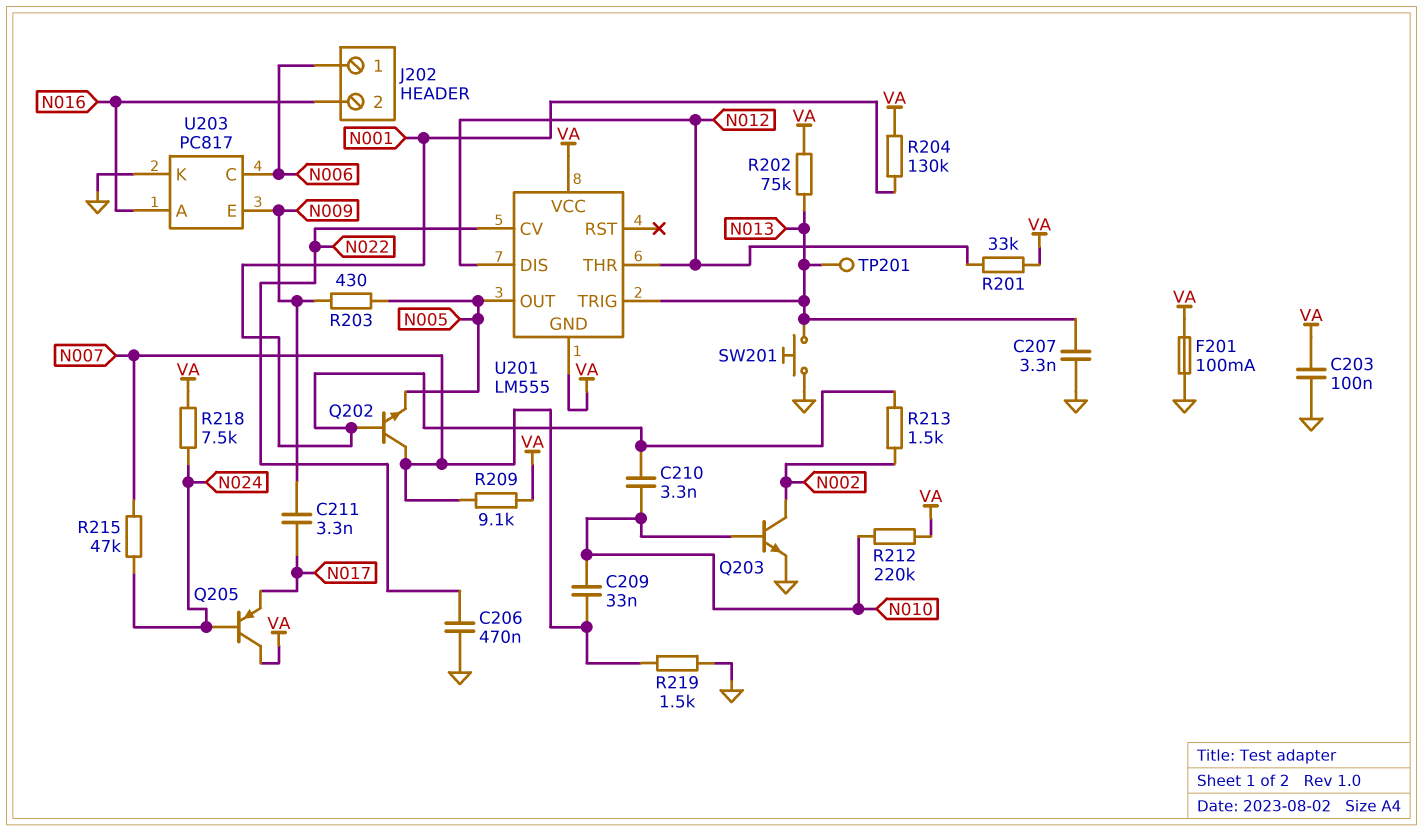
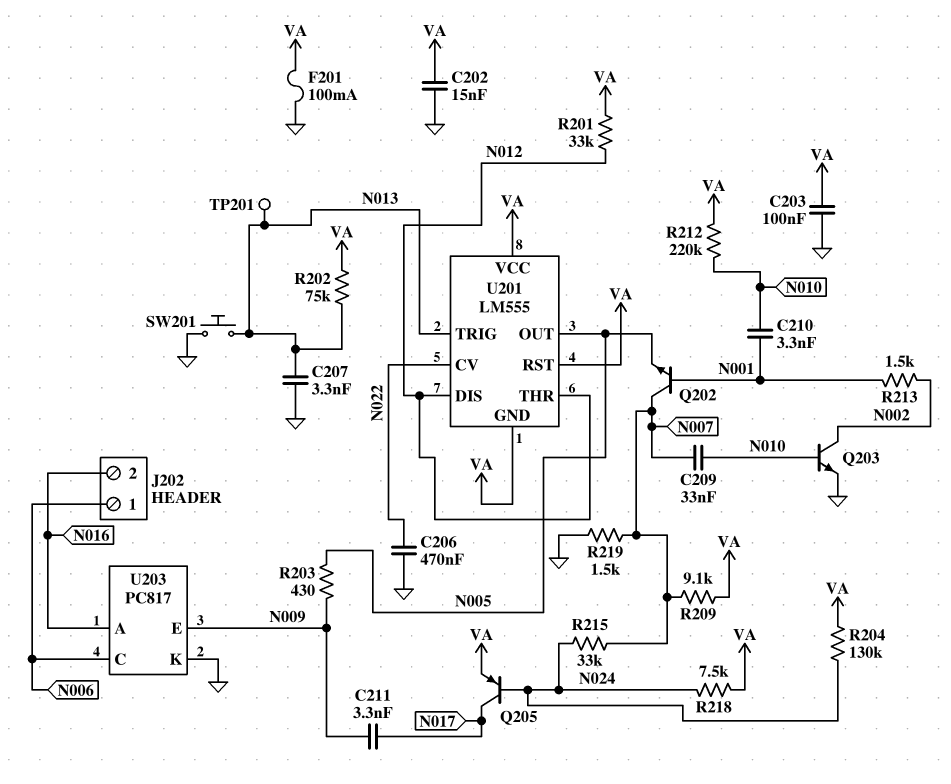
C202: none -> 15nF (GND, VA)
Q205: PNP (B N024, C VA, E N017) -> PNP (B N024, C N017, E VA)
R204: 130k (N001, VA) -> 130k (N024, VA)
R215: 47k (N007, N024) -> 33k (N007, N024)
U201 pin RST: none -> VA

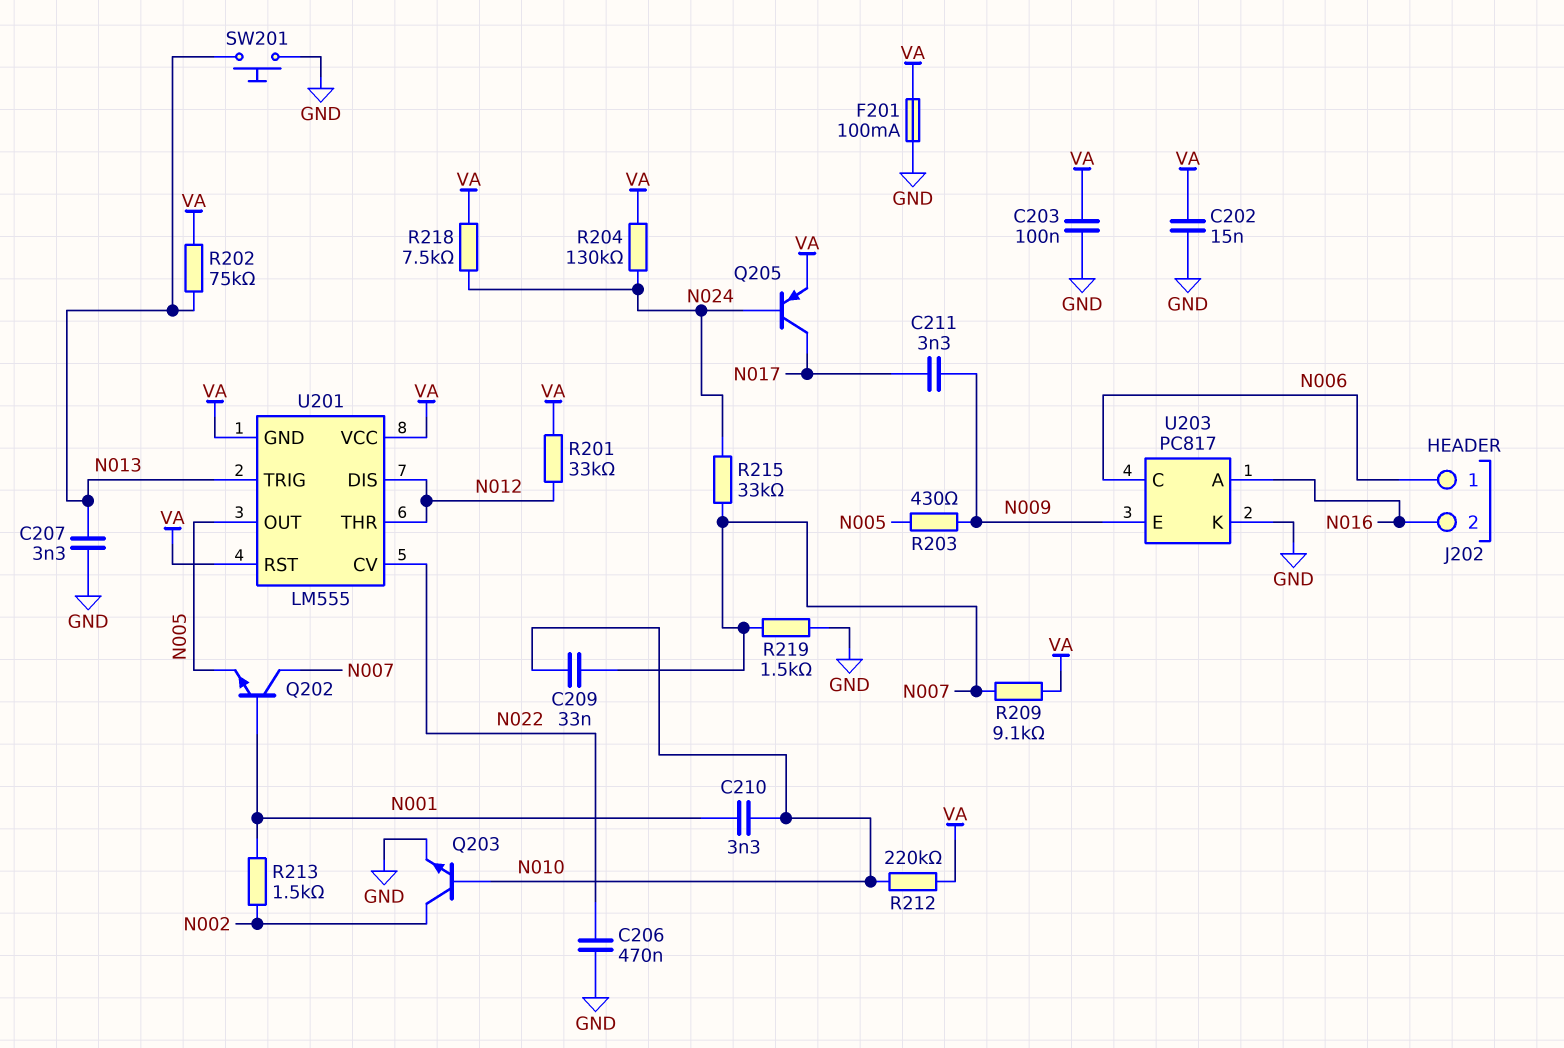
TP201: test point (N013) -> none

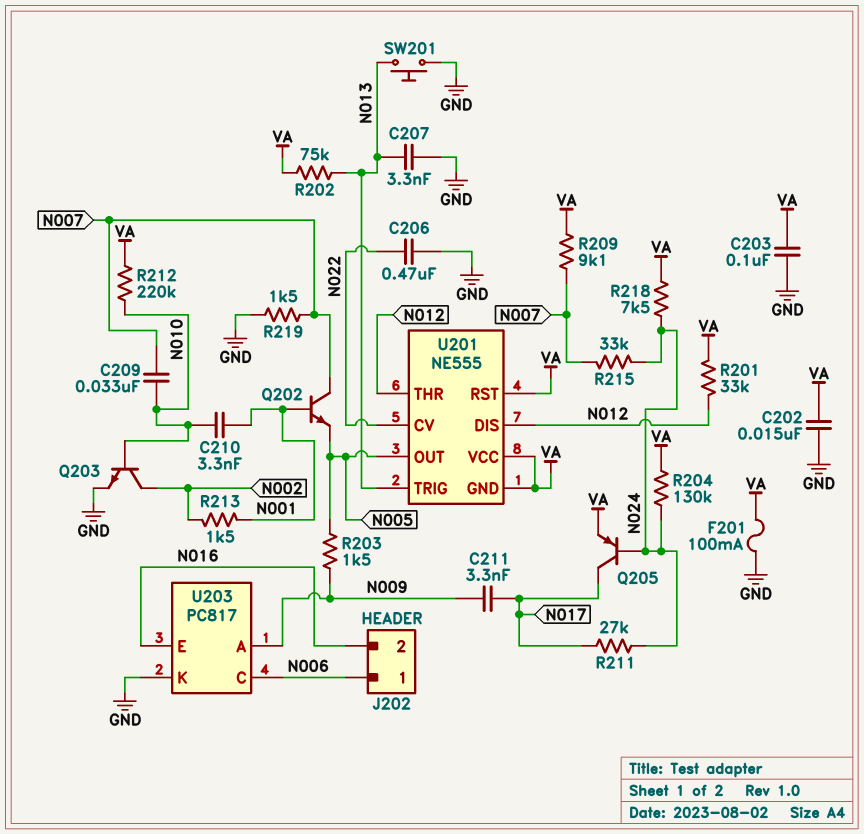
R203: 430 (N005, N009) -> 1.5k (N005, N009)
R211: none -> 27k (N017, N024)
U201: LM555 -> NE555
U203 pin A: N016 -> N009
U203 pin E: N009 -> N016

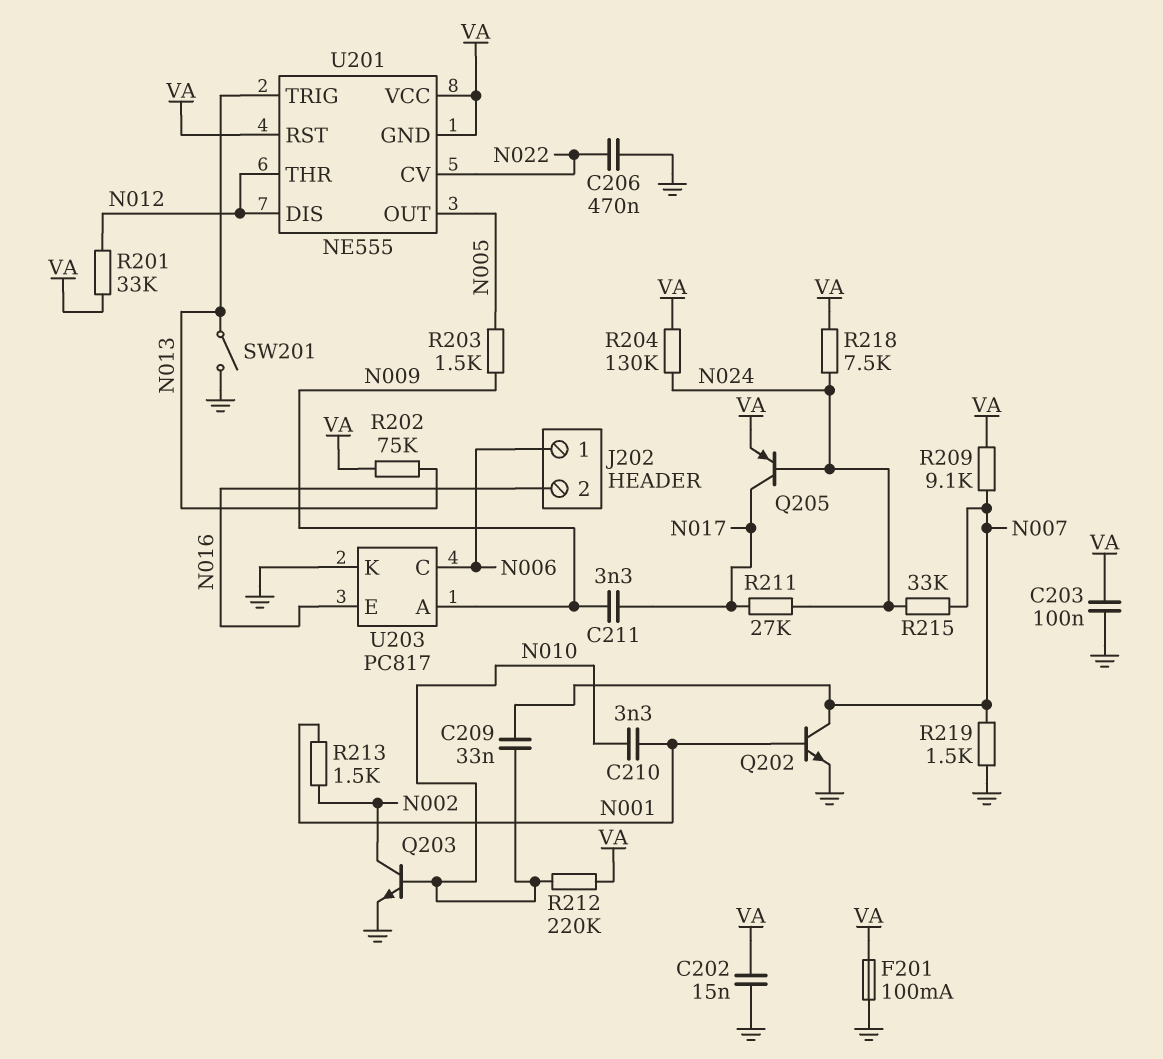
C207: 3.3nF (GND, N013) -> none
Q202: NPN (B N001, C N007, E N005) -> NPN (B N001, C N007, E GND)
SW201: button (GND, N013) -> switch (GND, N013)

